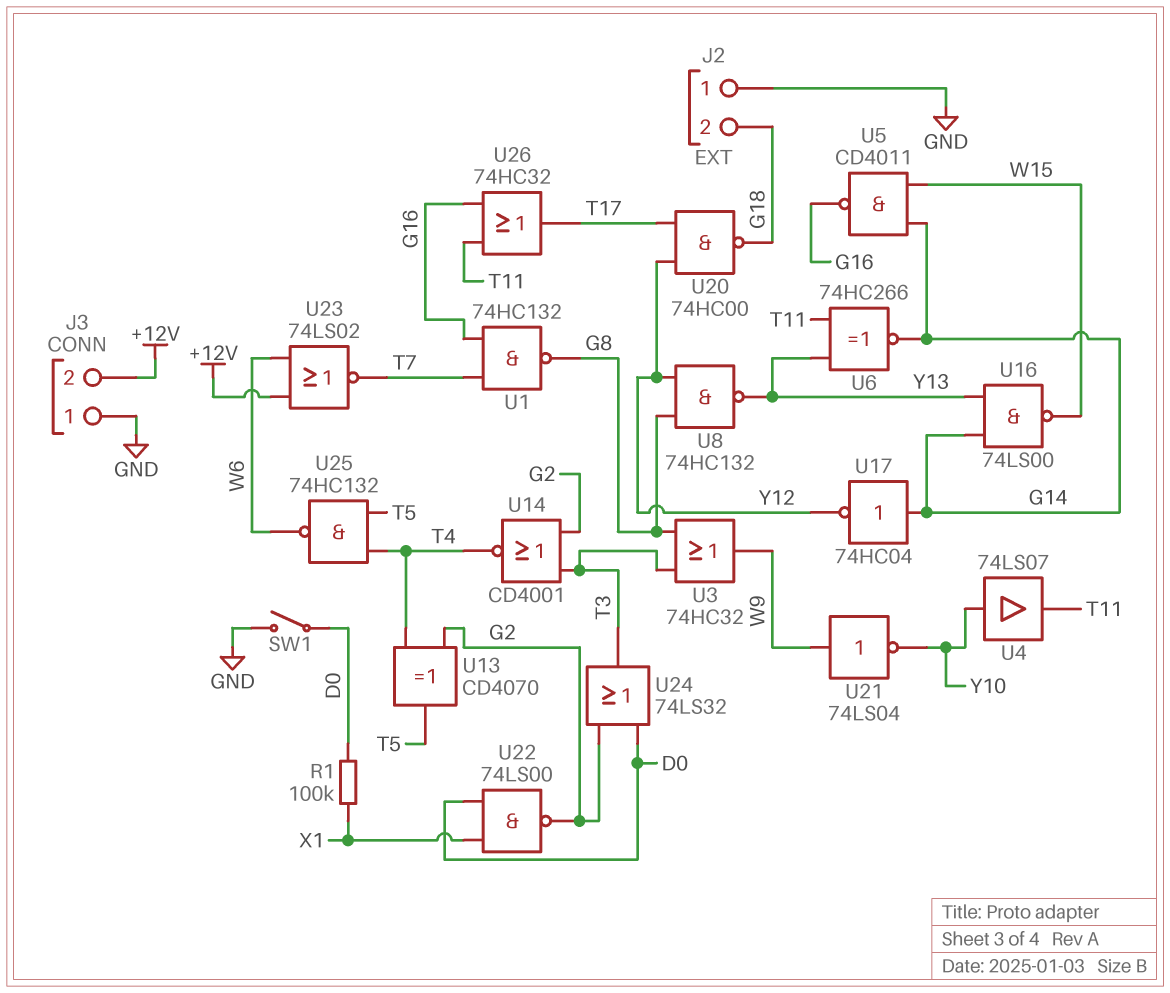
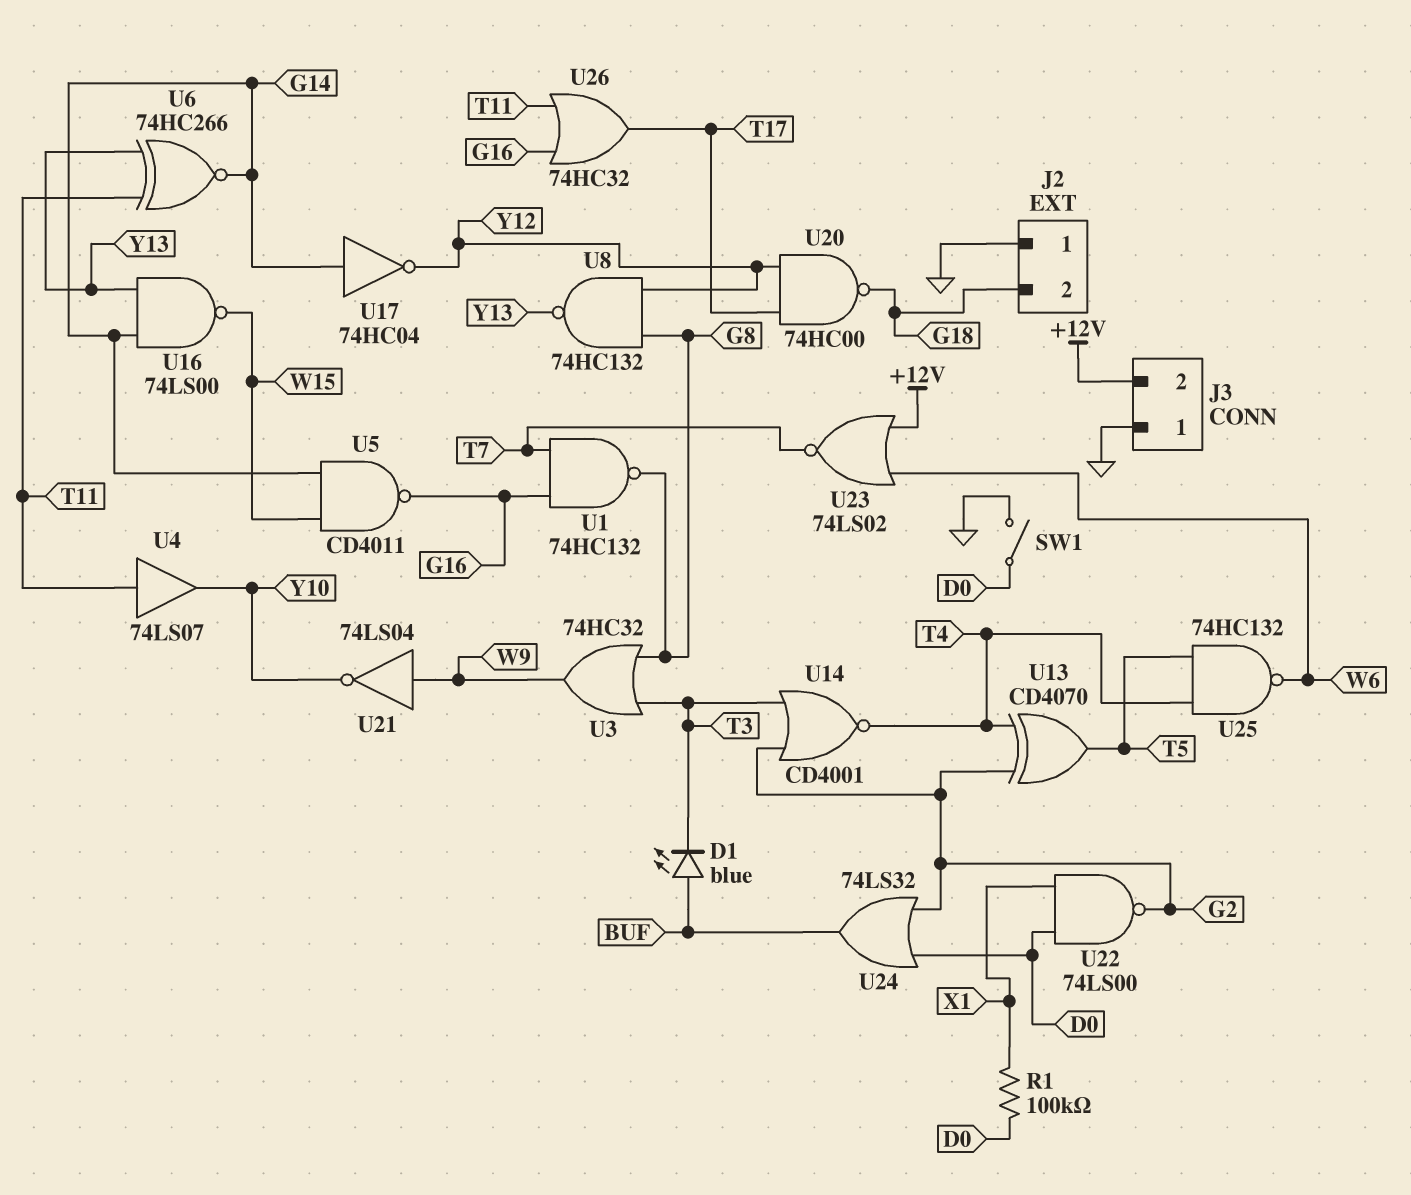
D1: none -> LED blue (A BUF, K T3)
U4: buffer 74LS07 (in Y10, out T11) -> buffer 74LS07 (in T11, out Y10)
U24: OR 74LS32 (in D0, in G2, out T3) -> OR 74LS32 (in D0, in G2, out BUF)

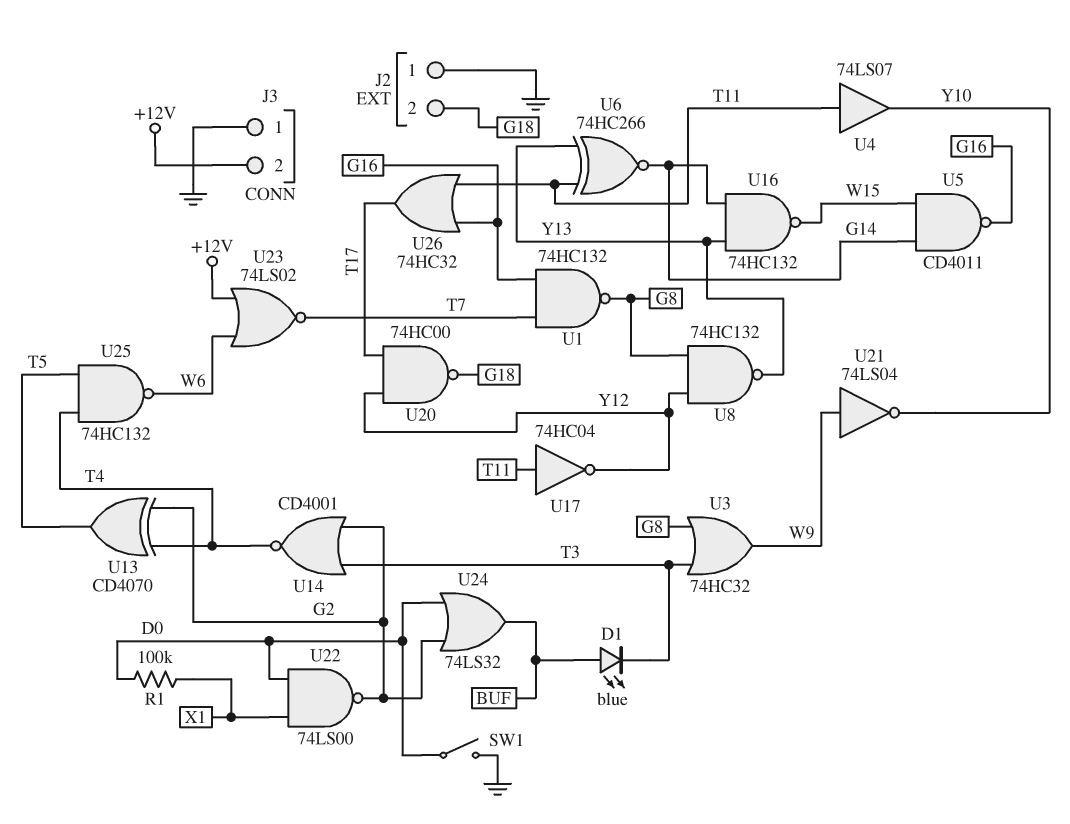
U16: NAND 74LS00 (in G14, in Y13, out W15) -> NAND 74HC132 (in G14, in Y13, out W15)
U17: NOT 74HC04 (in G14, out Y12) -> NOT 74HC04 (in T11, out Y12)

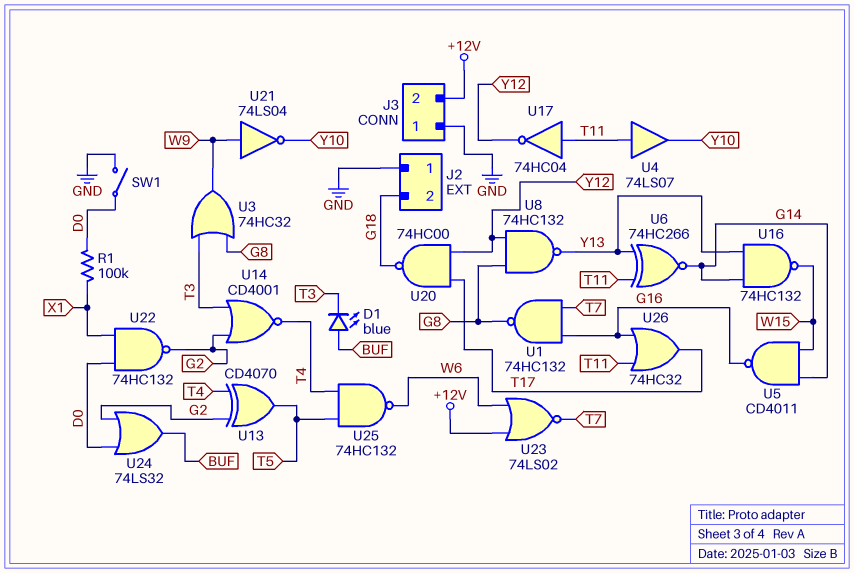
U22: NAND 74LS00 (in D0, in X1, out G2) -> NAND 74HC132 (in D0, in X1, out G2)

